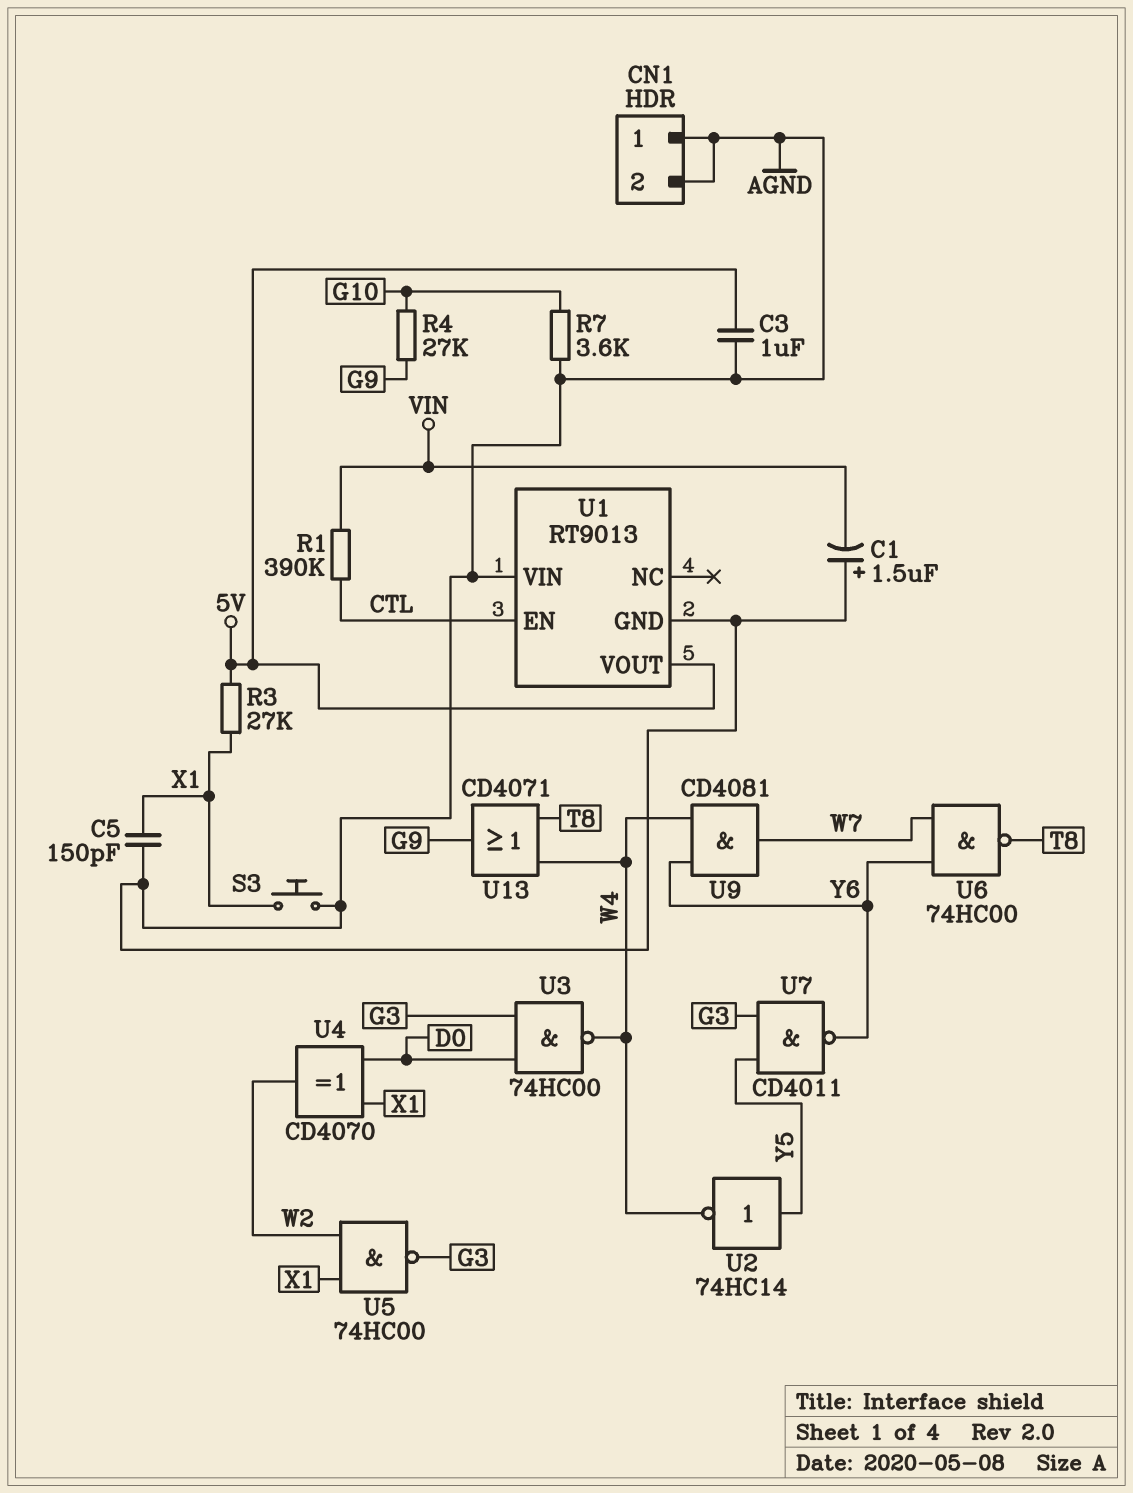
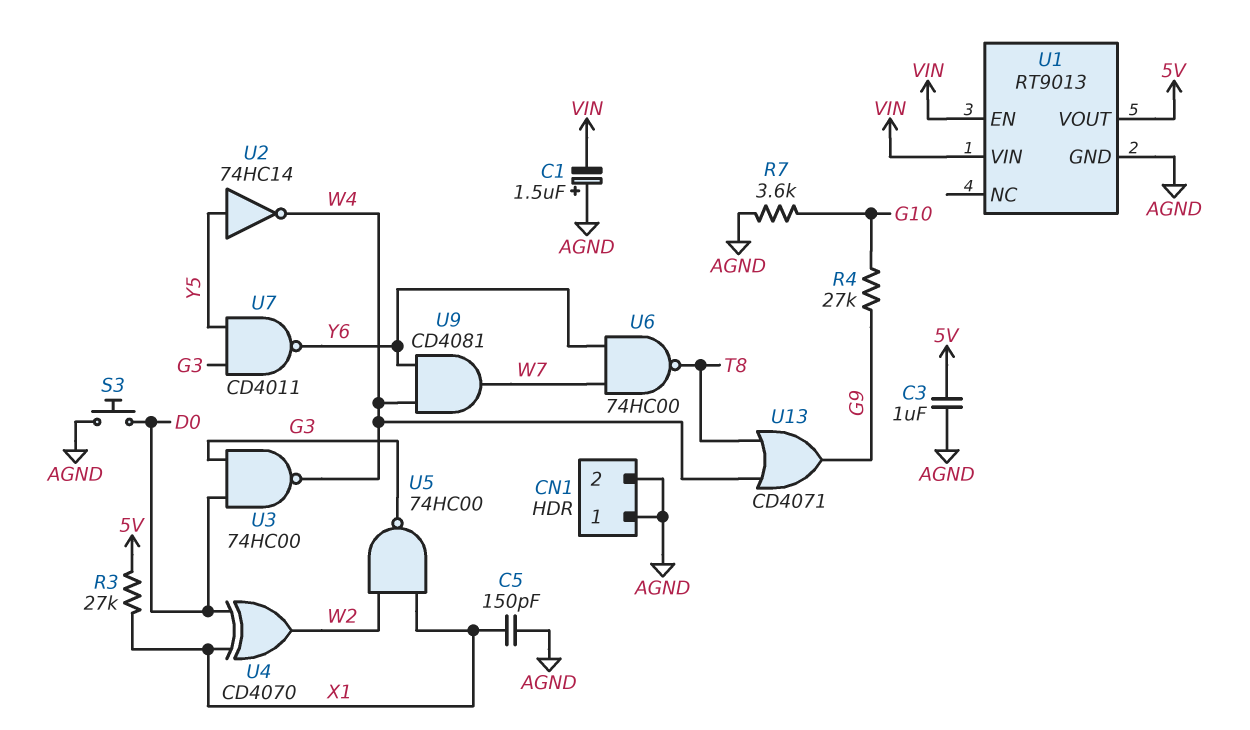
R1: 390k (CTL, VIN) -> none
S3: button (AGND, X1) -> button (AGND, D0)
U1 pin EN: CTL -> VIN
U1 pin VIN: AGND -> VIN

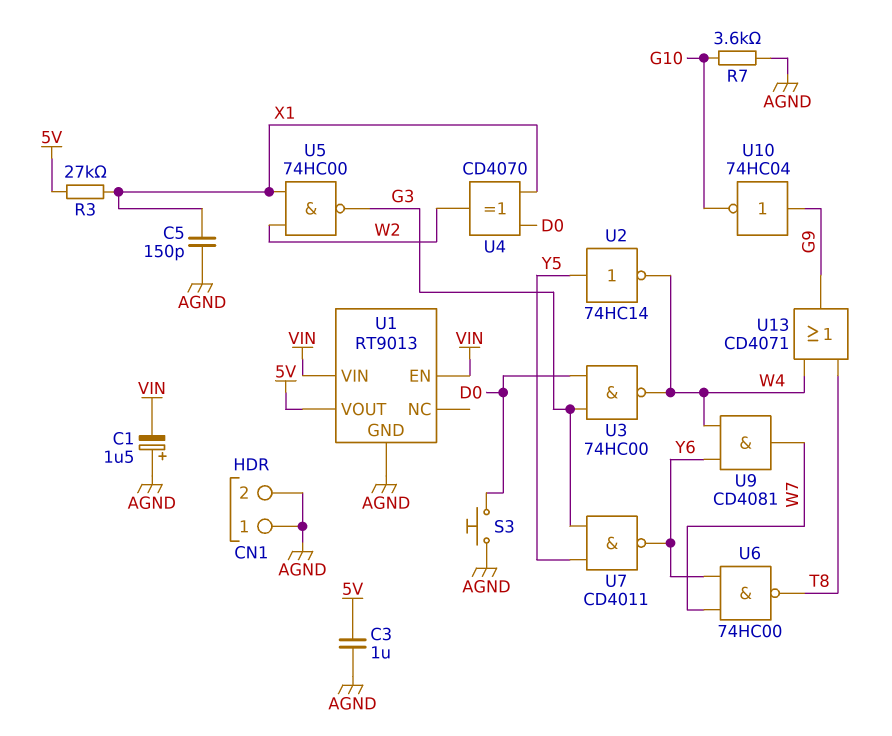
R4: 27k (G9, G10) -> none
U10: none -> NOT 74HC04 (in G9, out G10)

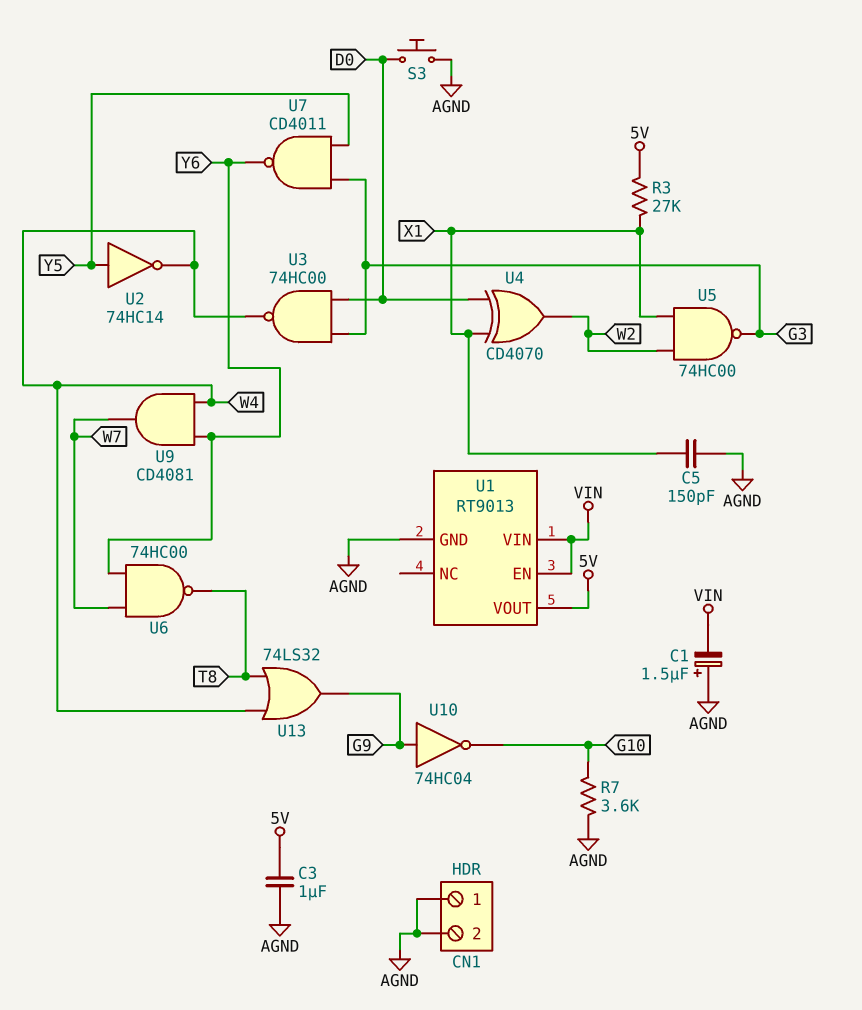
U13: OR CD4071 (in T8, in W4, out G9) -> OR 74LS32 (in T8, in W4, out G9)

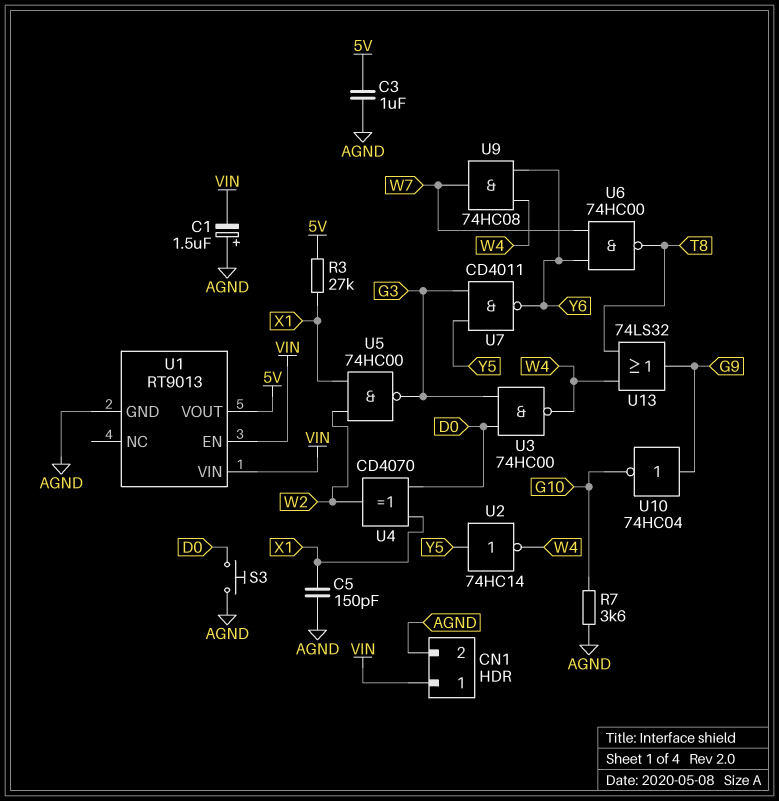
CN1 pin 1: AGND -> VIN
U9: AND CD4081 (in W4, in Y6, out W7) -> AND 74HC08 (in W4, in Y6, out W7)

